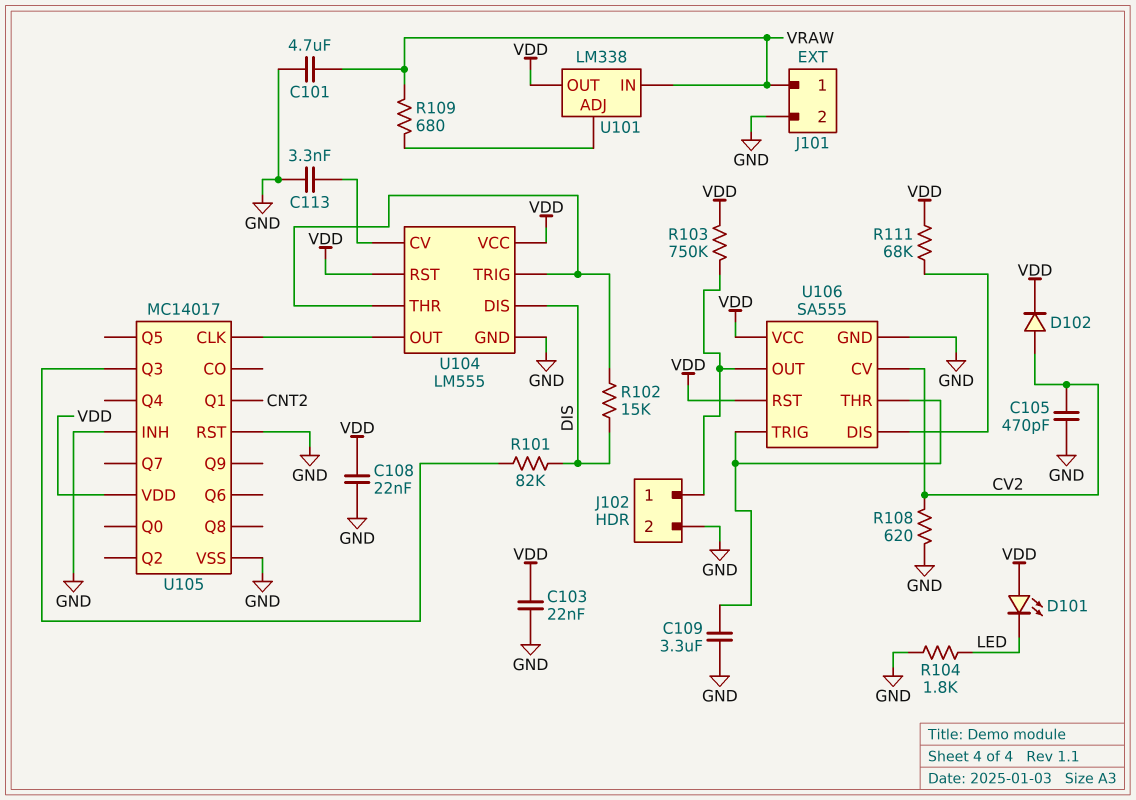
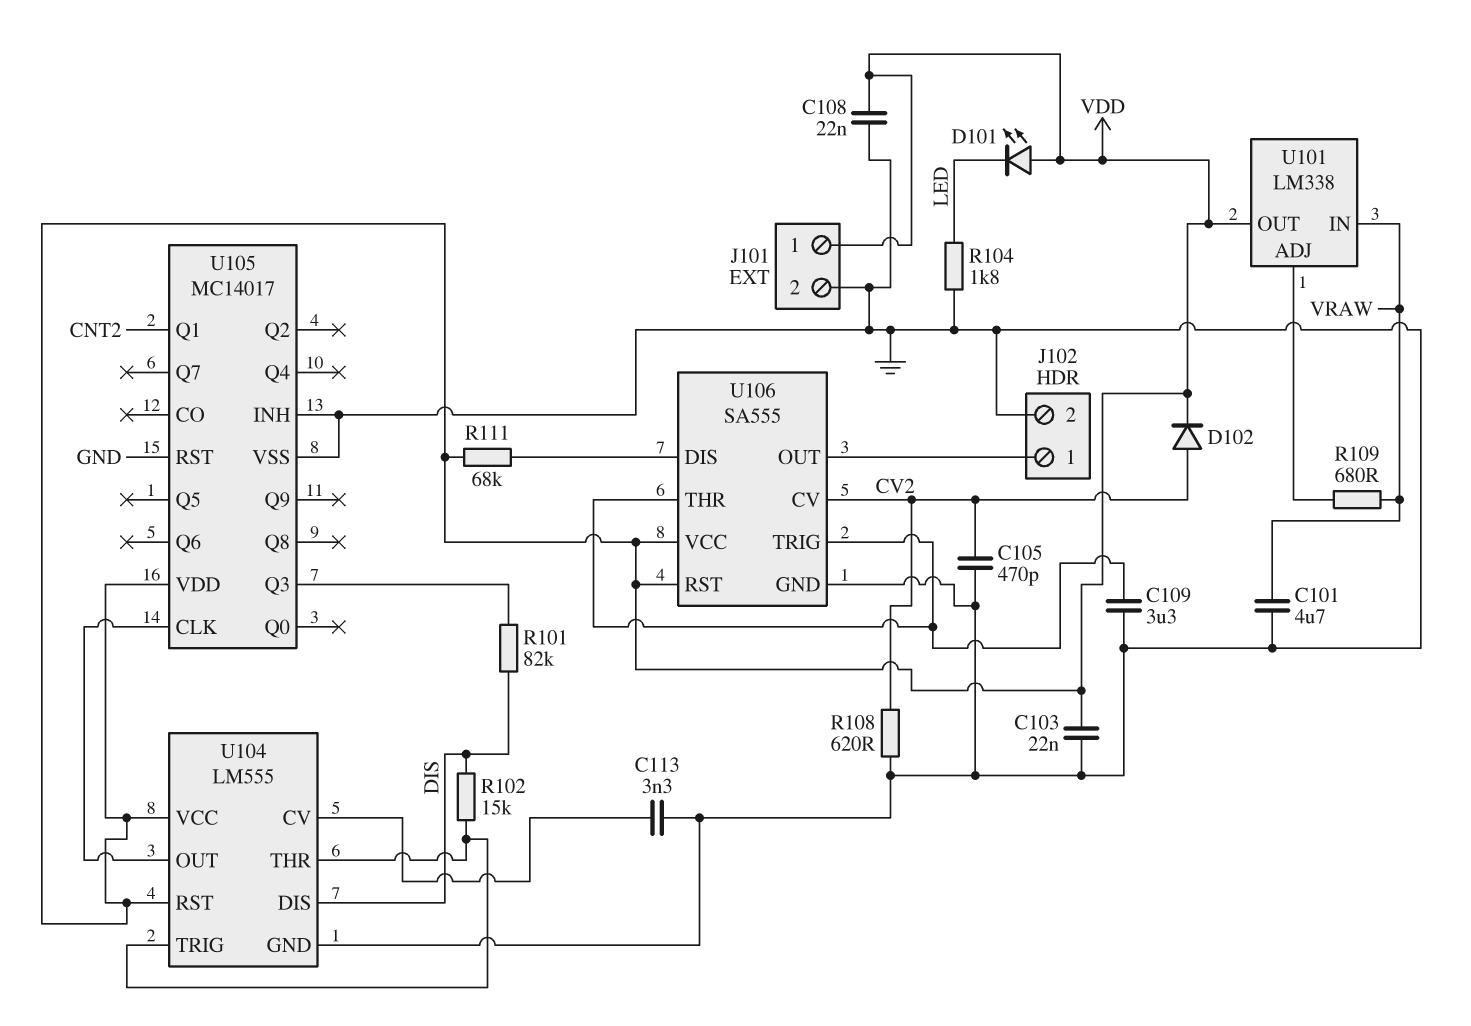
J101 pin 1: VRAW -> VDD
R103: 750k (J102/1, VDD) -> none

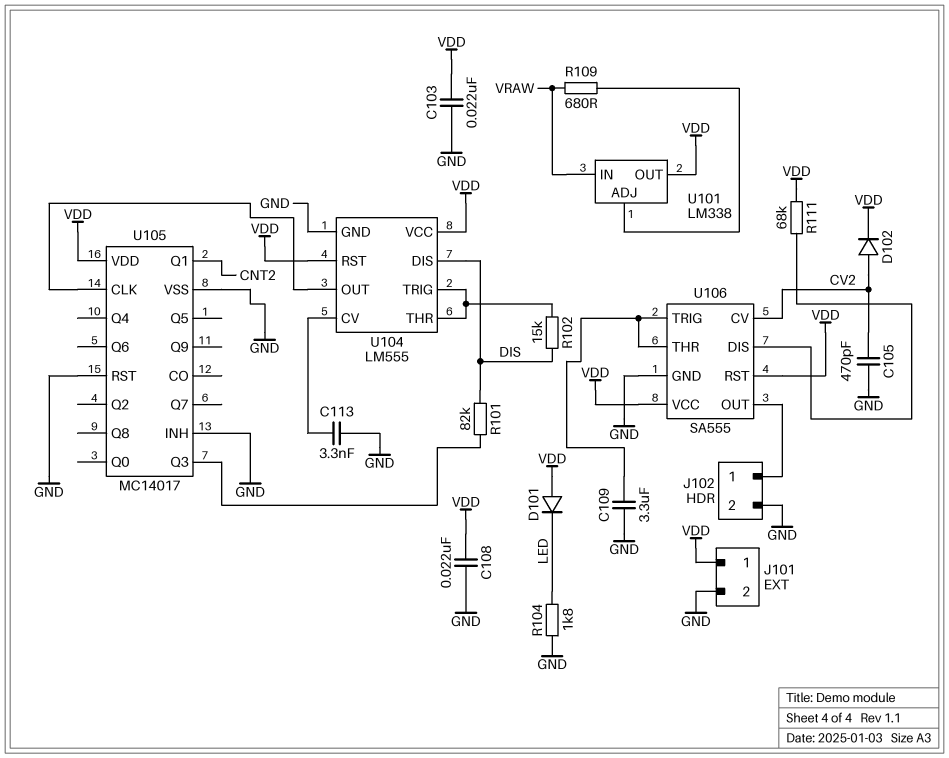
C101: 4.7uF (GND, VRAW) -> none
D101: LED (A VDD, K LED) -> diode (A VDD, K LED)
R108: 620 (CV2, GND) -> none

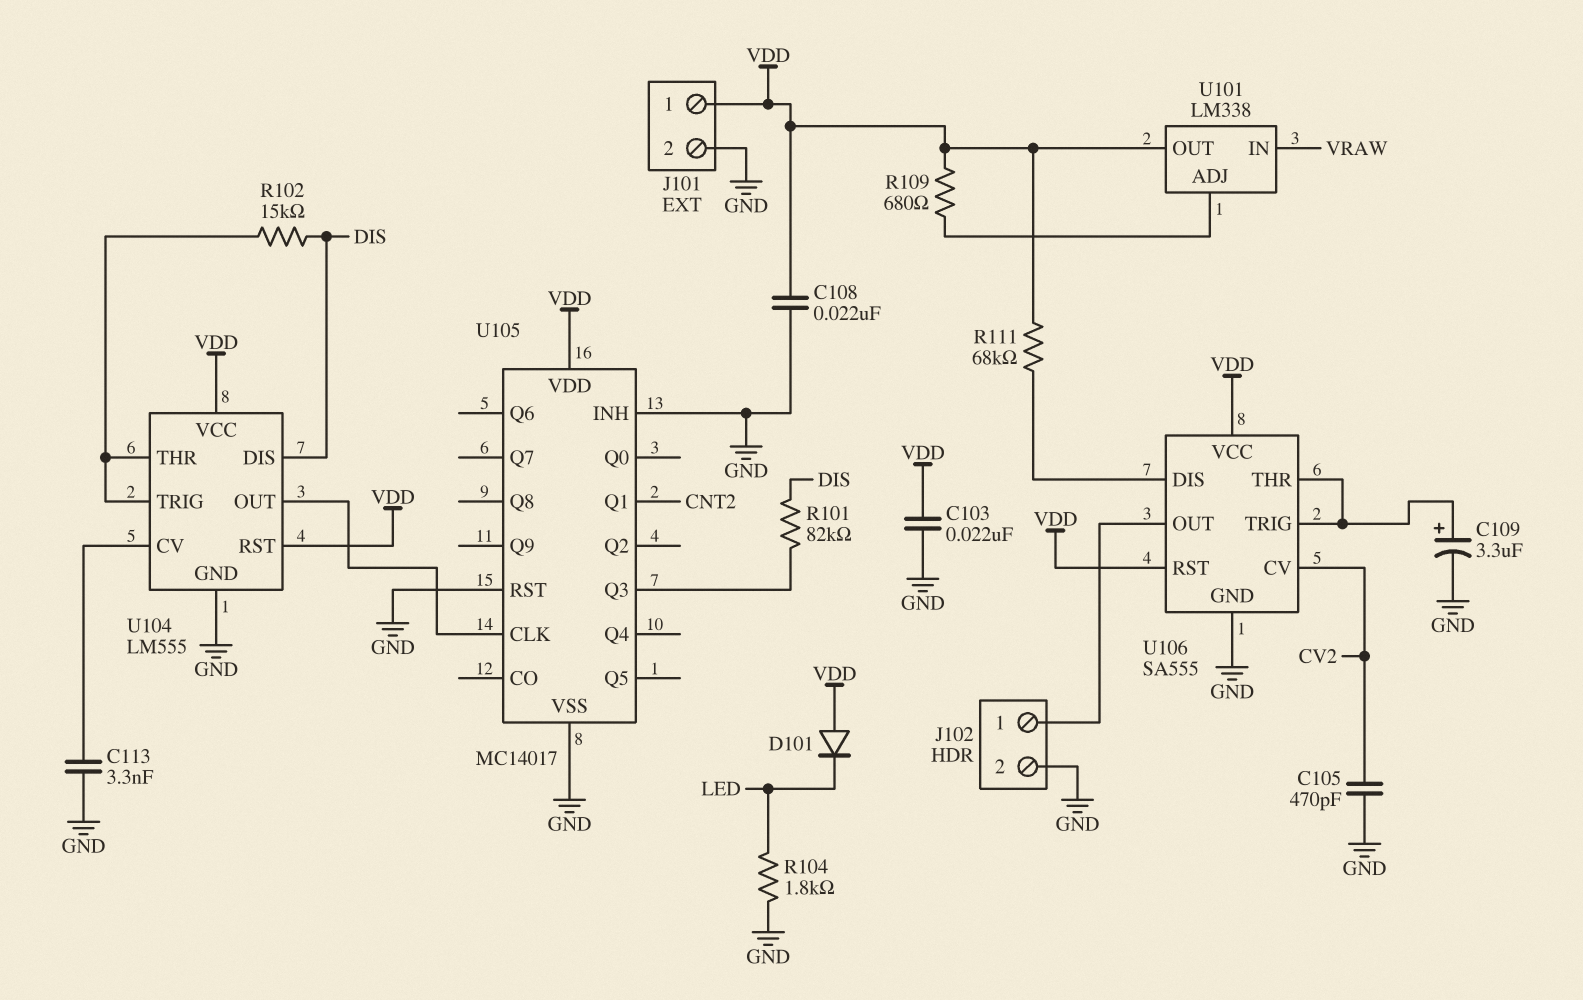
C109: 3.3uF (GND, U106/THR) -> 3.3uF (plus U106/THR, minus GND)
D102: diode (A CV2, K VDD) -> none
R109: 680 (U101/ADJ, VRAW) -> 680 (U101/ADJ, VDD)

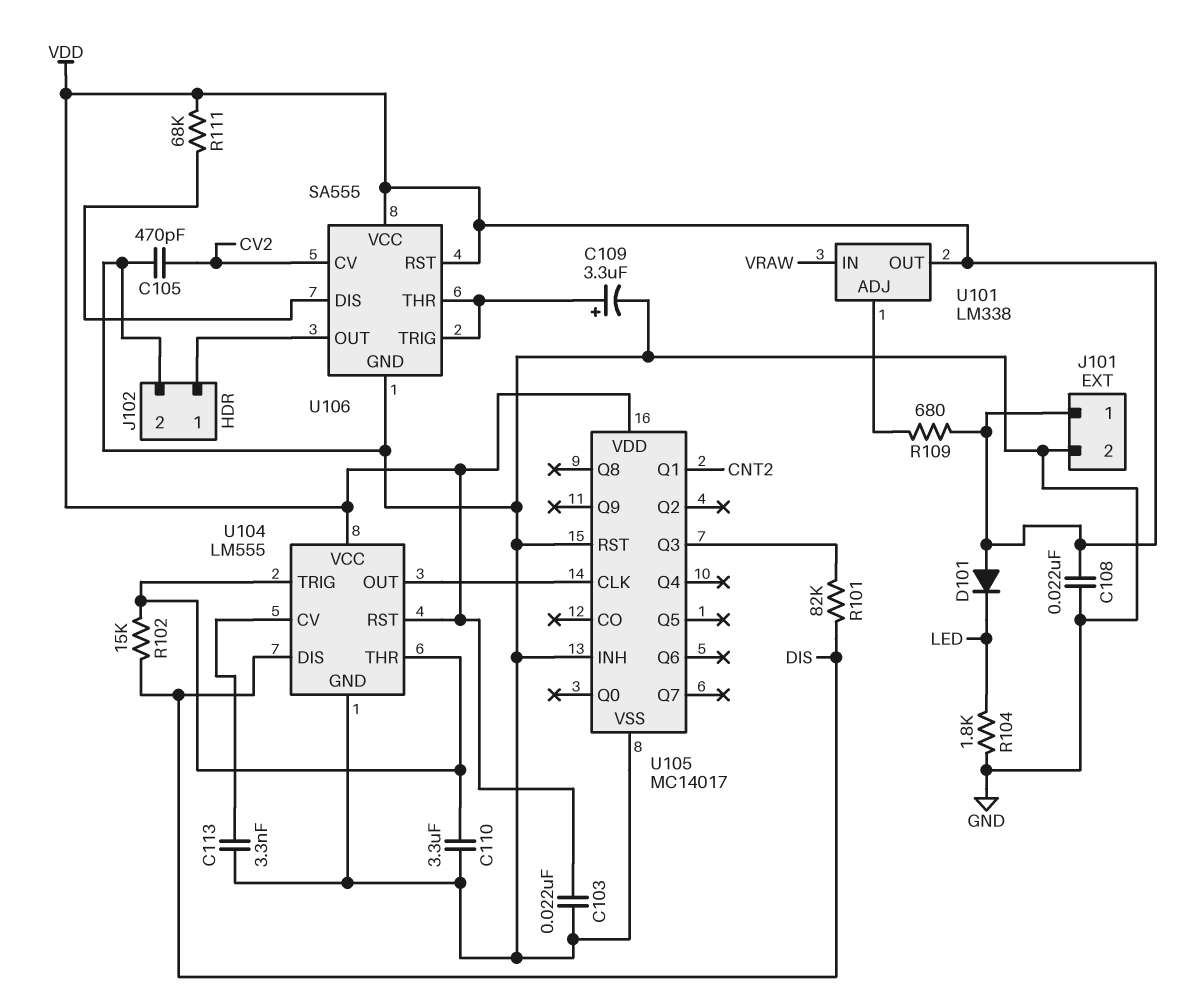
C110: none -> 3.3uF (GND, U104/THR)

